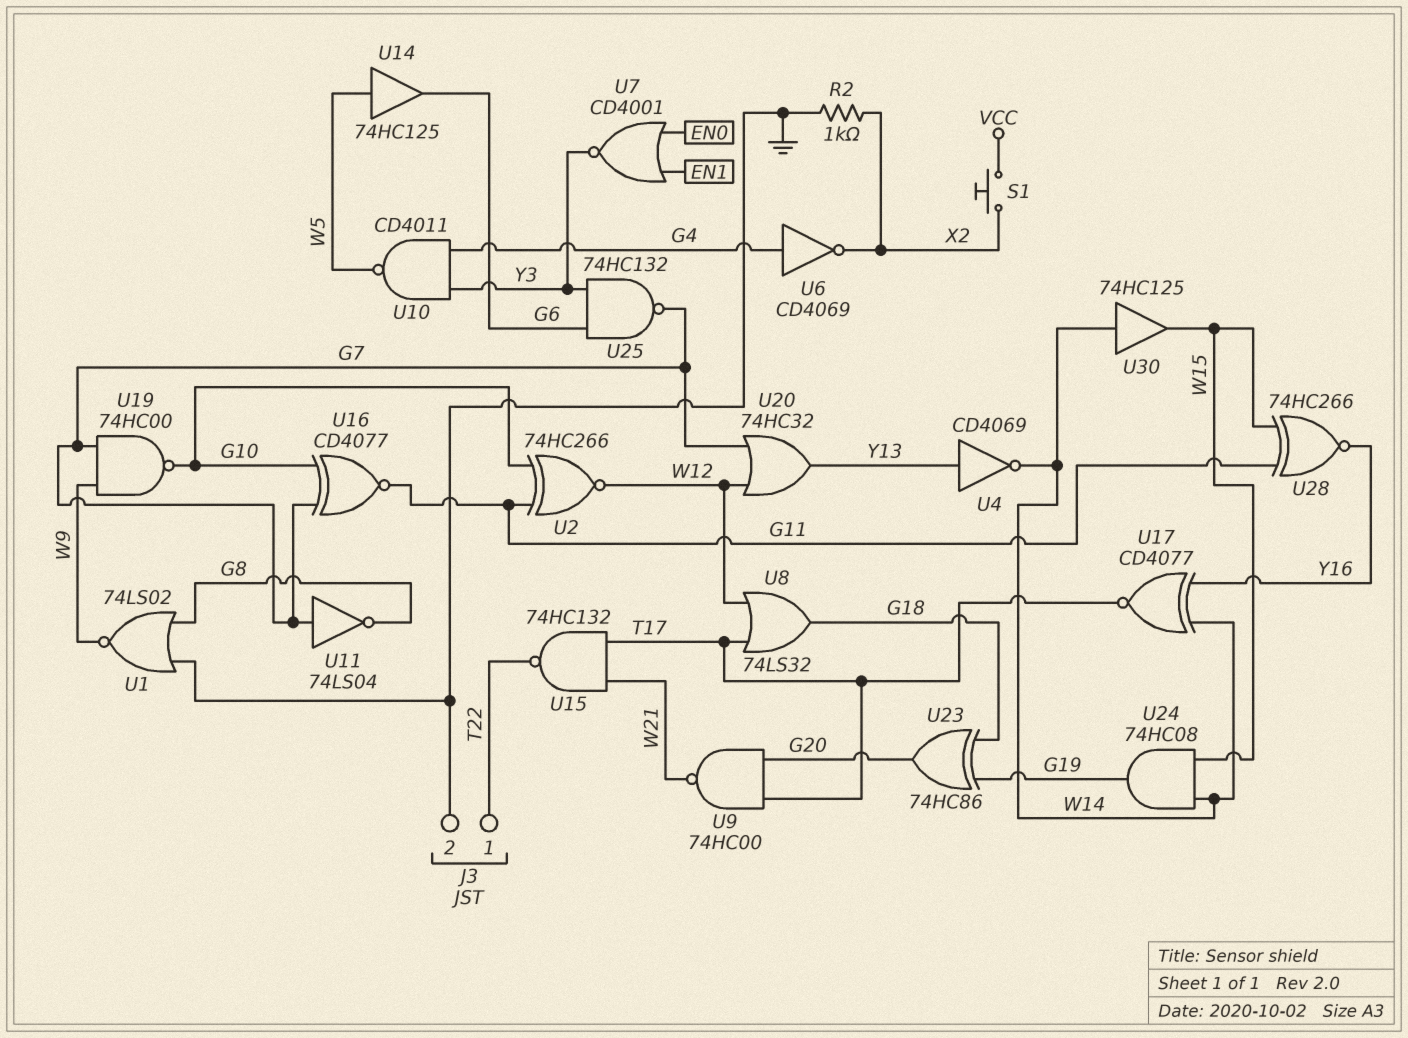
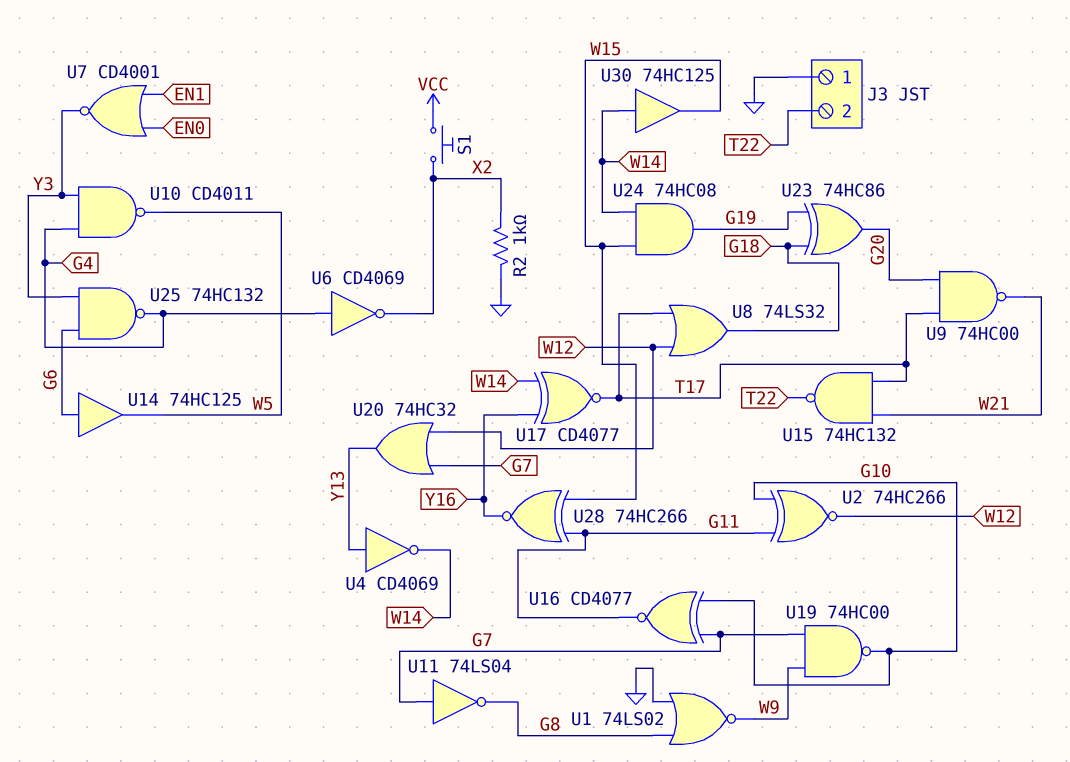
J3 pin 1: T22 -> GND
J3 pin 2: GND -> T22
U14: buffer 74HC125 (in W5, out G6) -> buffer 74HC125 (in G6, out W5)
U25: NAND 74HC132 (in G6, in Y3, out G7) -> NAND 74HC132 (in G6, in Y3, out G4)

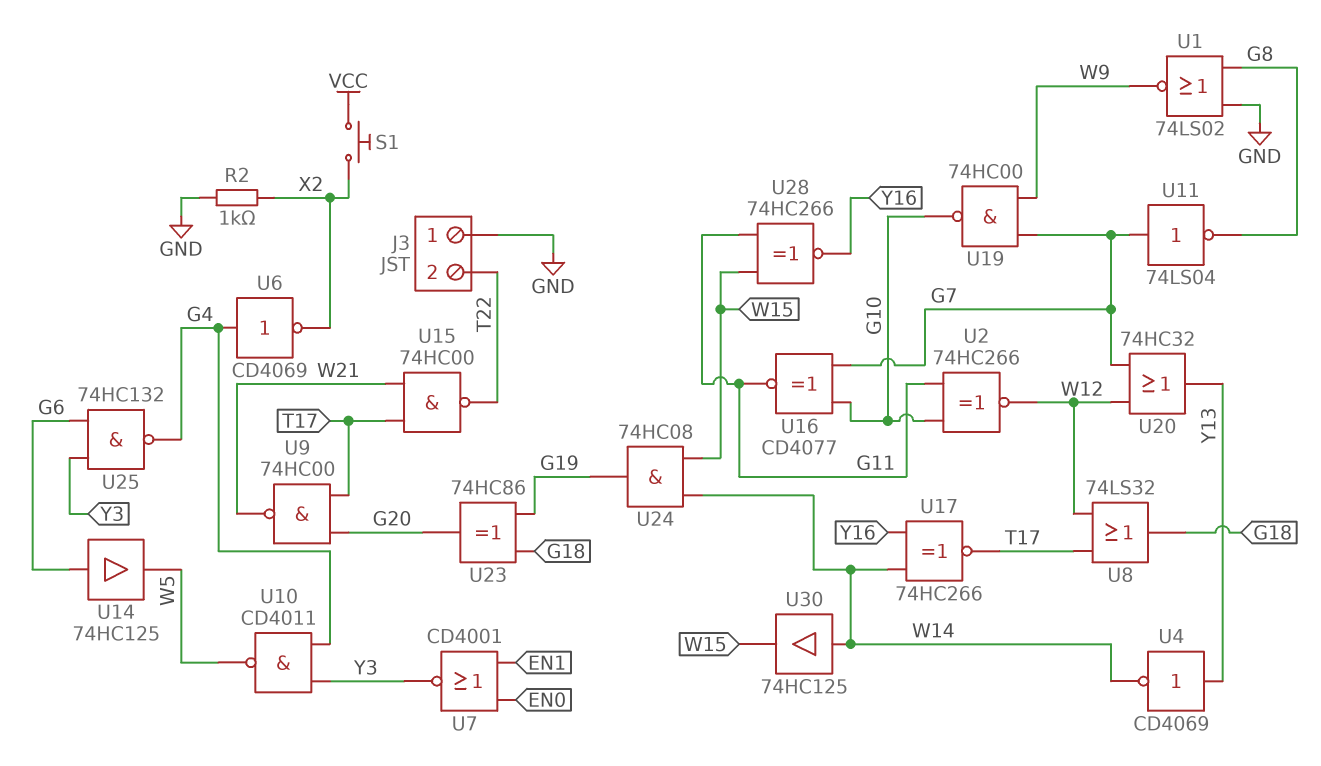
U15: NAND 74HC132 (in T17, in W21, out T22) -> NAND 74HC00 (in T17, in W21, out T22)
U17: XNOR CD4077 (in W14, in Y16, out T17) -> XNOR 74HC266 (in W14, in Y16, out T17)

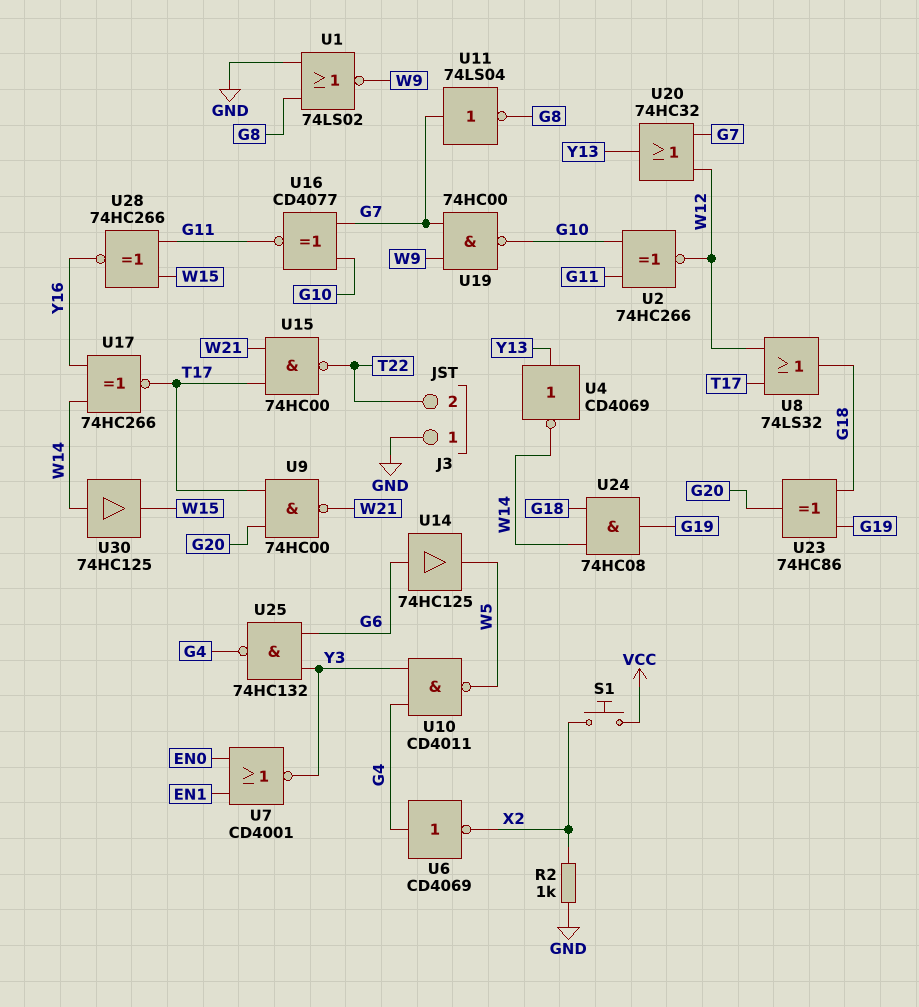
U24: AND 74HC08 (in W14, in W15, out G19) -> AND 74HC08 (in G18, in W14, out G19)

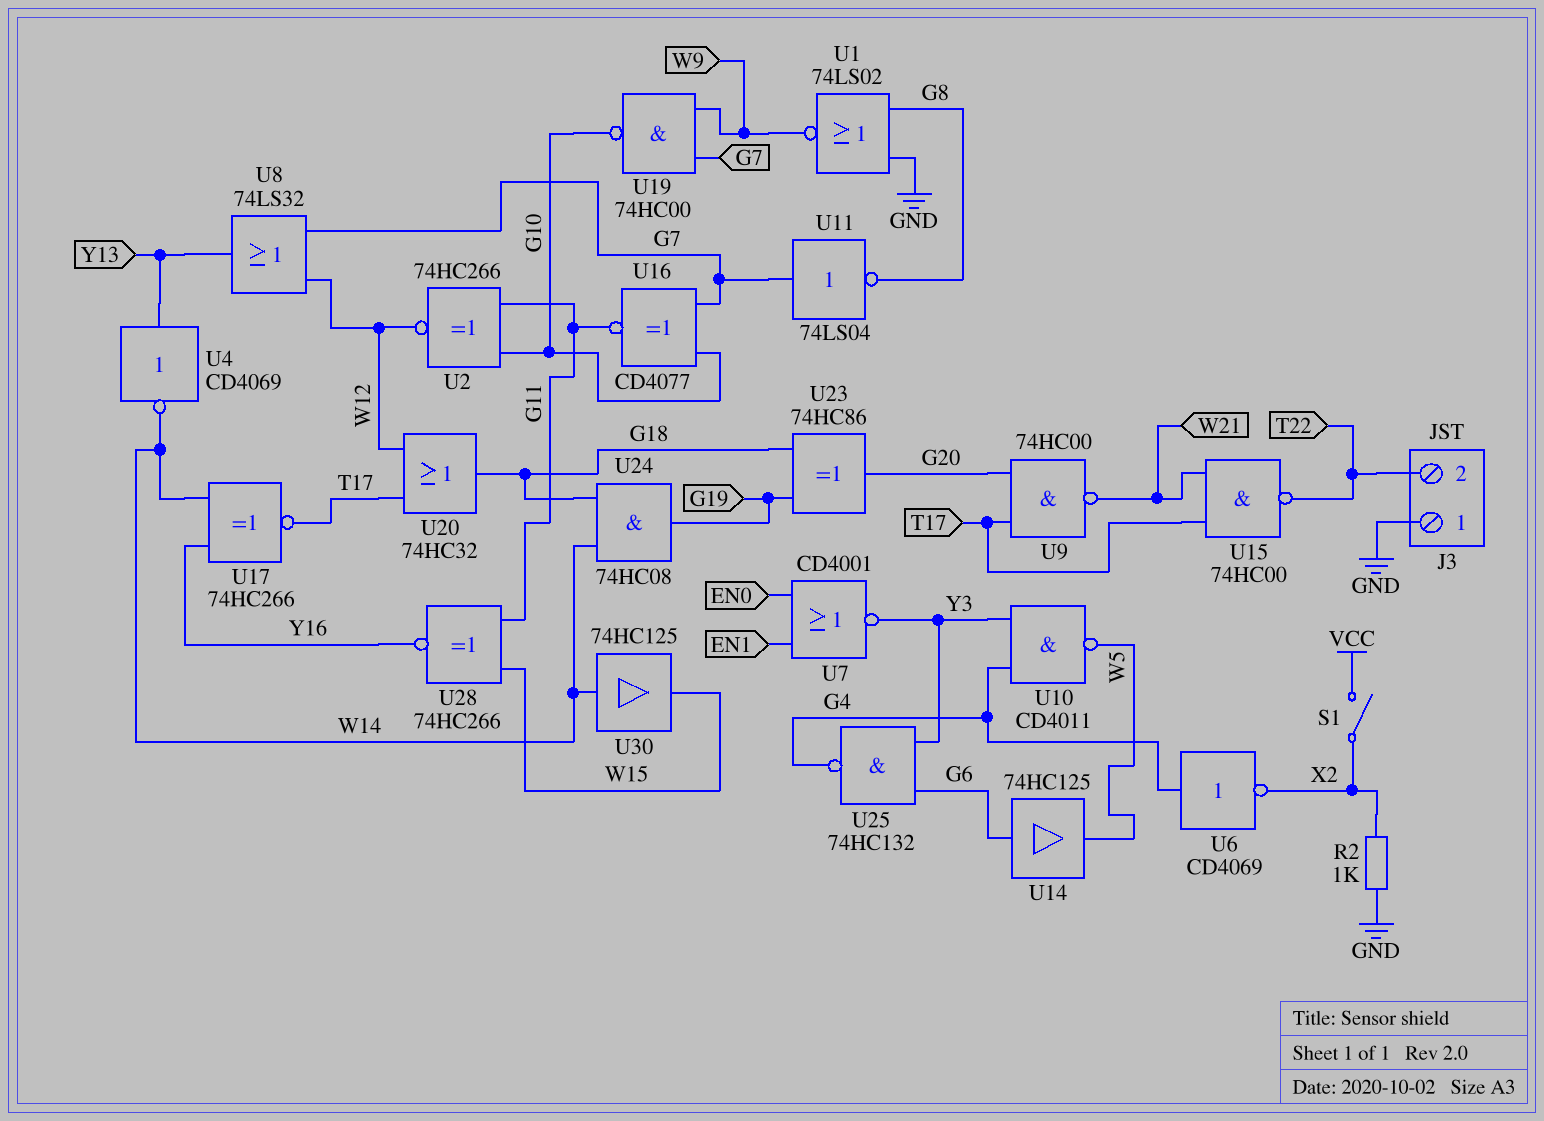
S1: button (VCC, X2) -> switch (VCC, X2)
U8: OR 74LS32 (in T17, in W12, out G18) -> OR 74LS32 (in G7, in W12, out Y13)
U20: OR 74HC32 (in G7, in W12, out Y13) -> OR 74HC32 (in T17, in W12, out G18)

